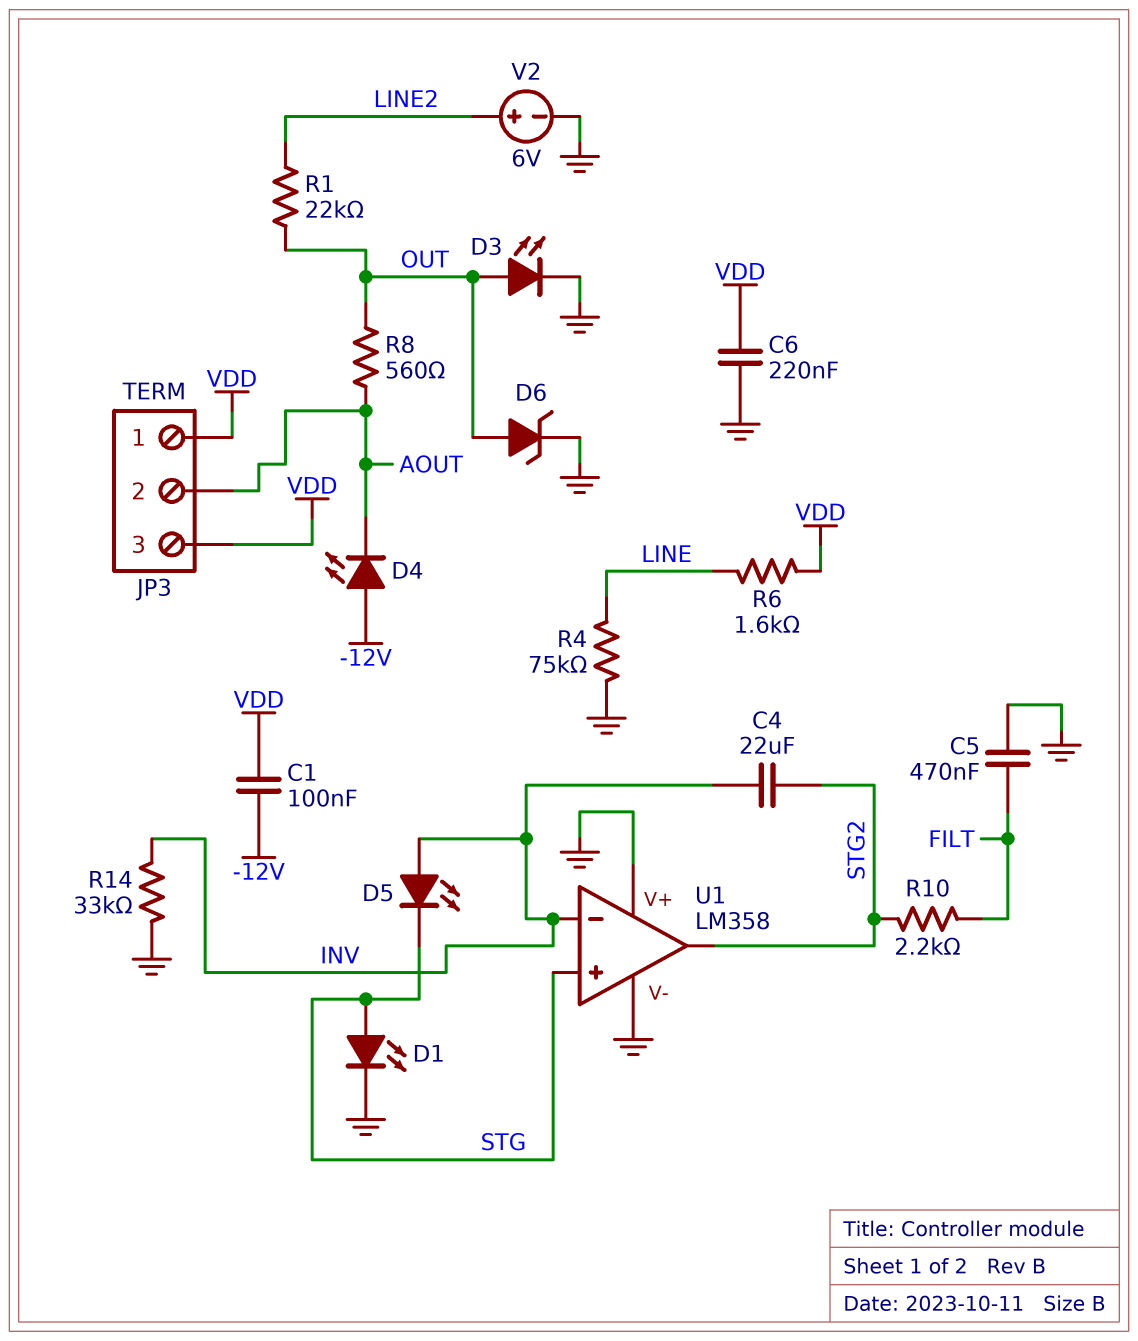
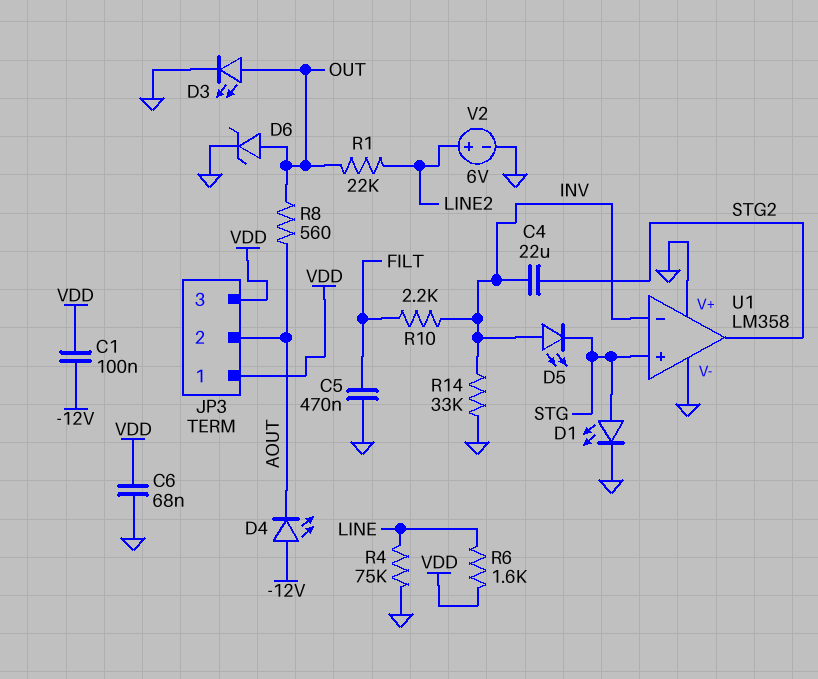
C6: 220nF (GND, VDD) -> 68nF (GND, VDD)
R10: 2.2k (FILT, STG2) -> 2.2k (FILT, INV)

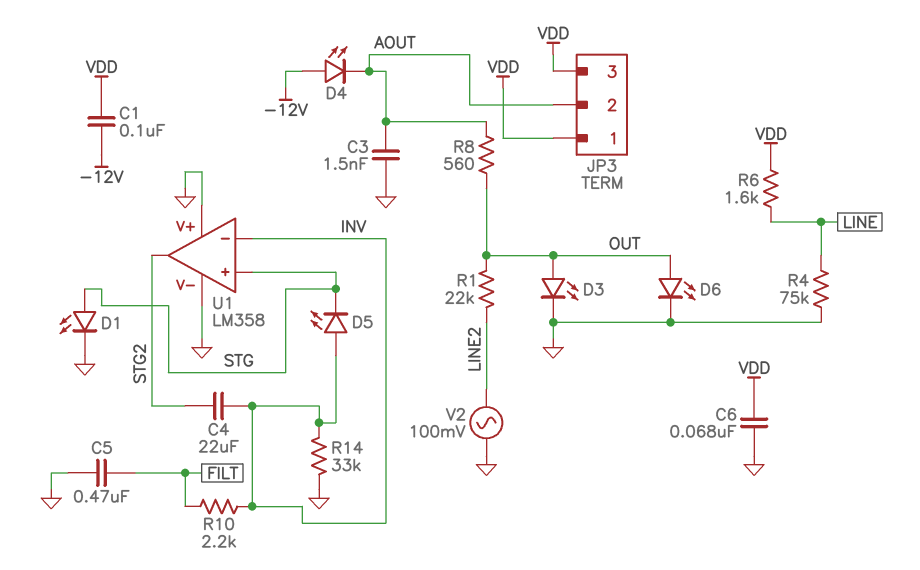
C3: none -> 1.5nF (AOUT, GND)
D6: zener (A OUT, K GND) -> LED (A OUT, K GND)
V2: 6V (plus LINE2, minus GND) -> AC 100mV (GND, LINE2)

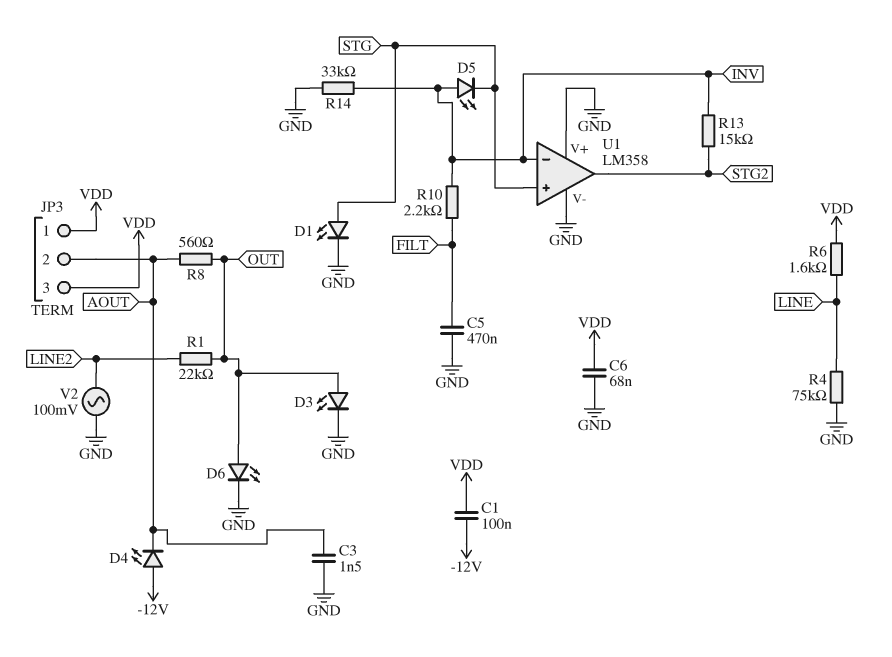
C4: 22uF (INV, STG2) -> none
R13: none -> 15k (INV, STG2)

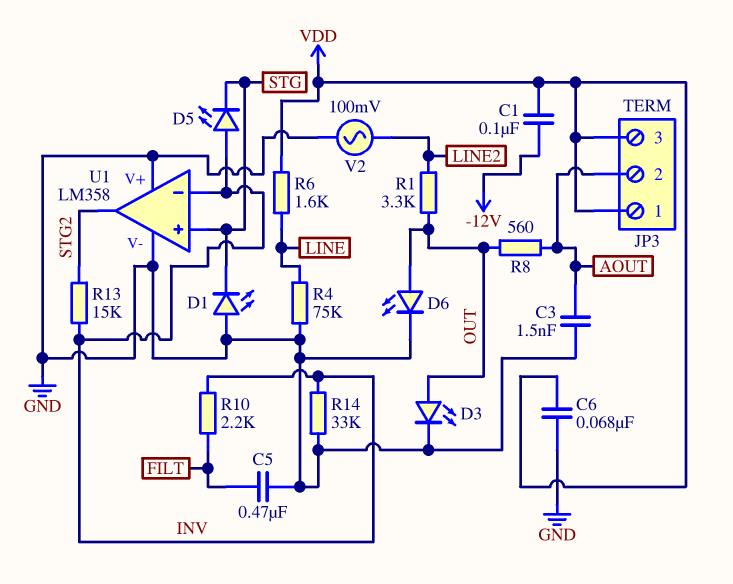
D1: LED (A STG, K GND) -> LED (A GND, K STG)
D4: LED (A -12V, K AOUT) -> none
R1: 22k (LINE2, OUT) -> 3.3k (LINE2, OUT)

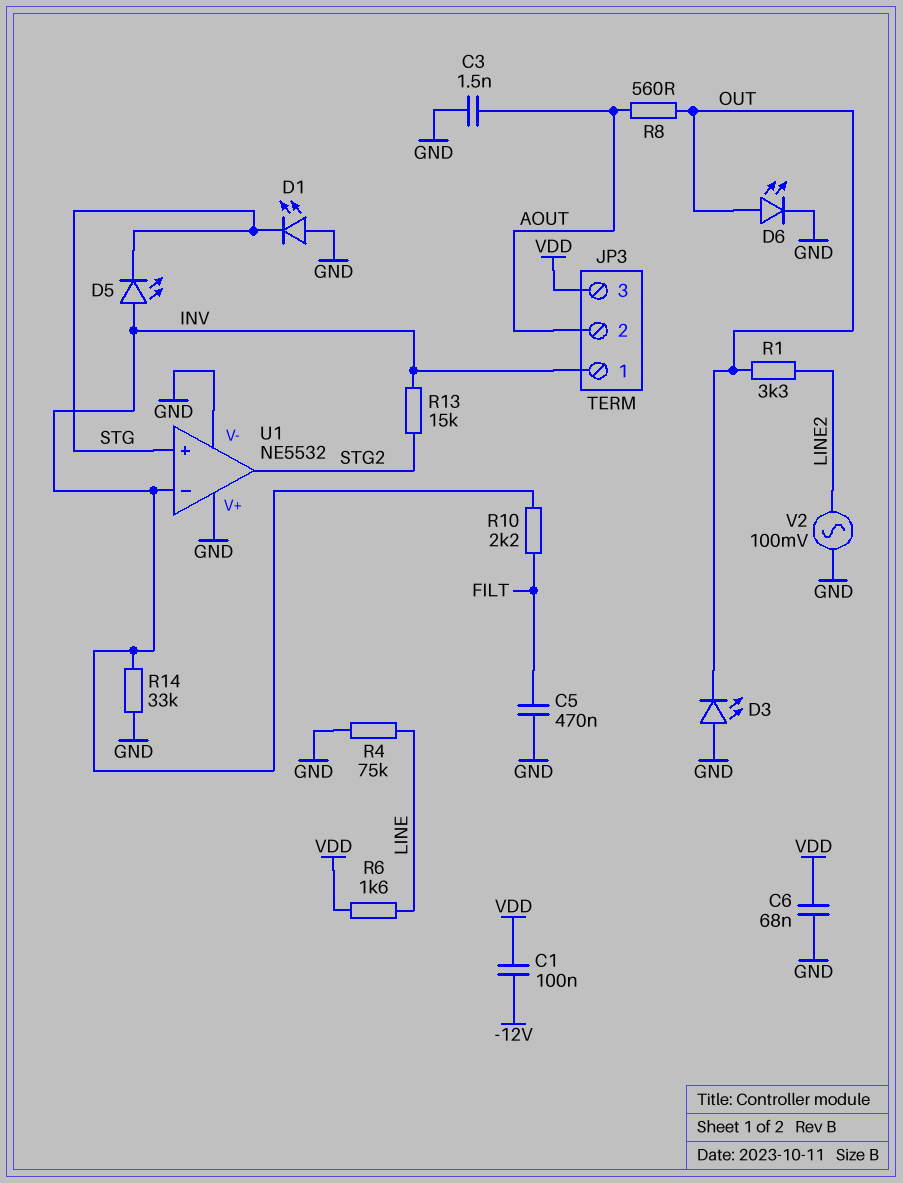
D3: LED (A OUT, K GND) -> LED (A GND, K OUT)
JP3 pin 1: VDD -> INV
U1: LM358 -> NE5532

